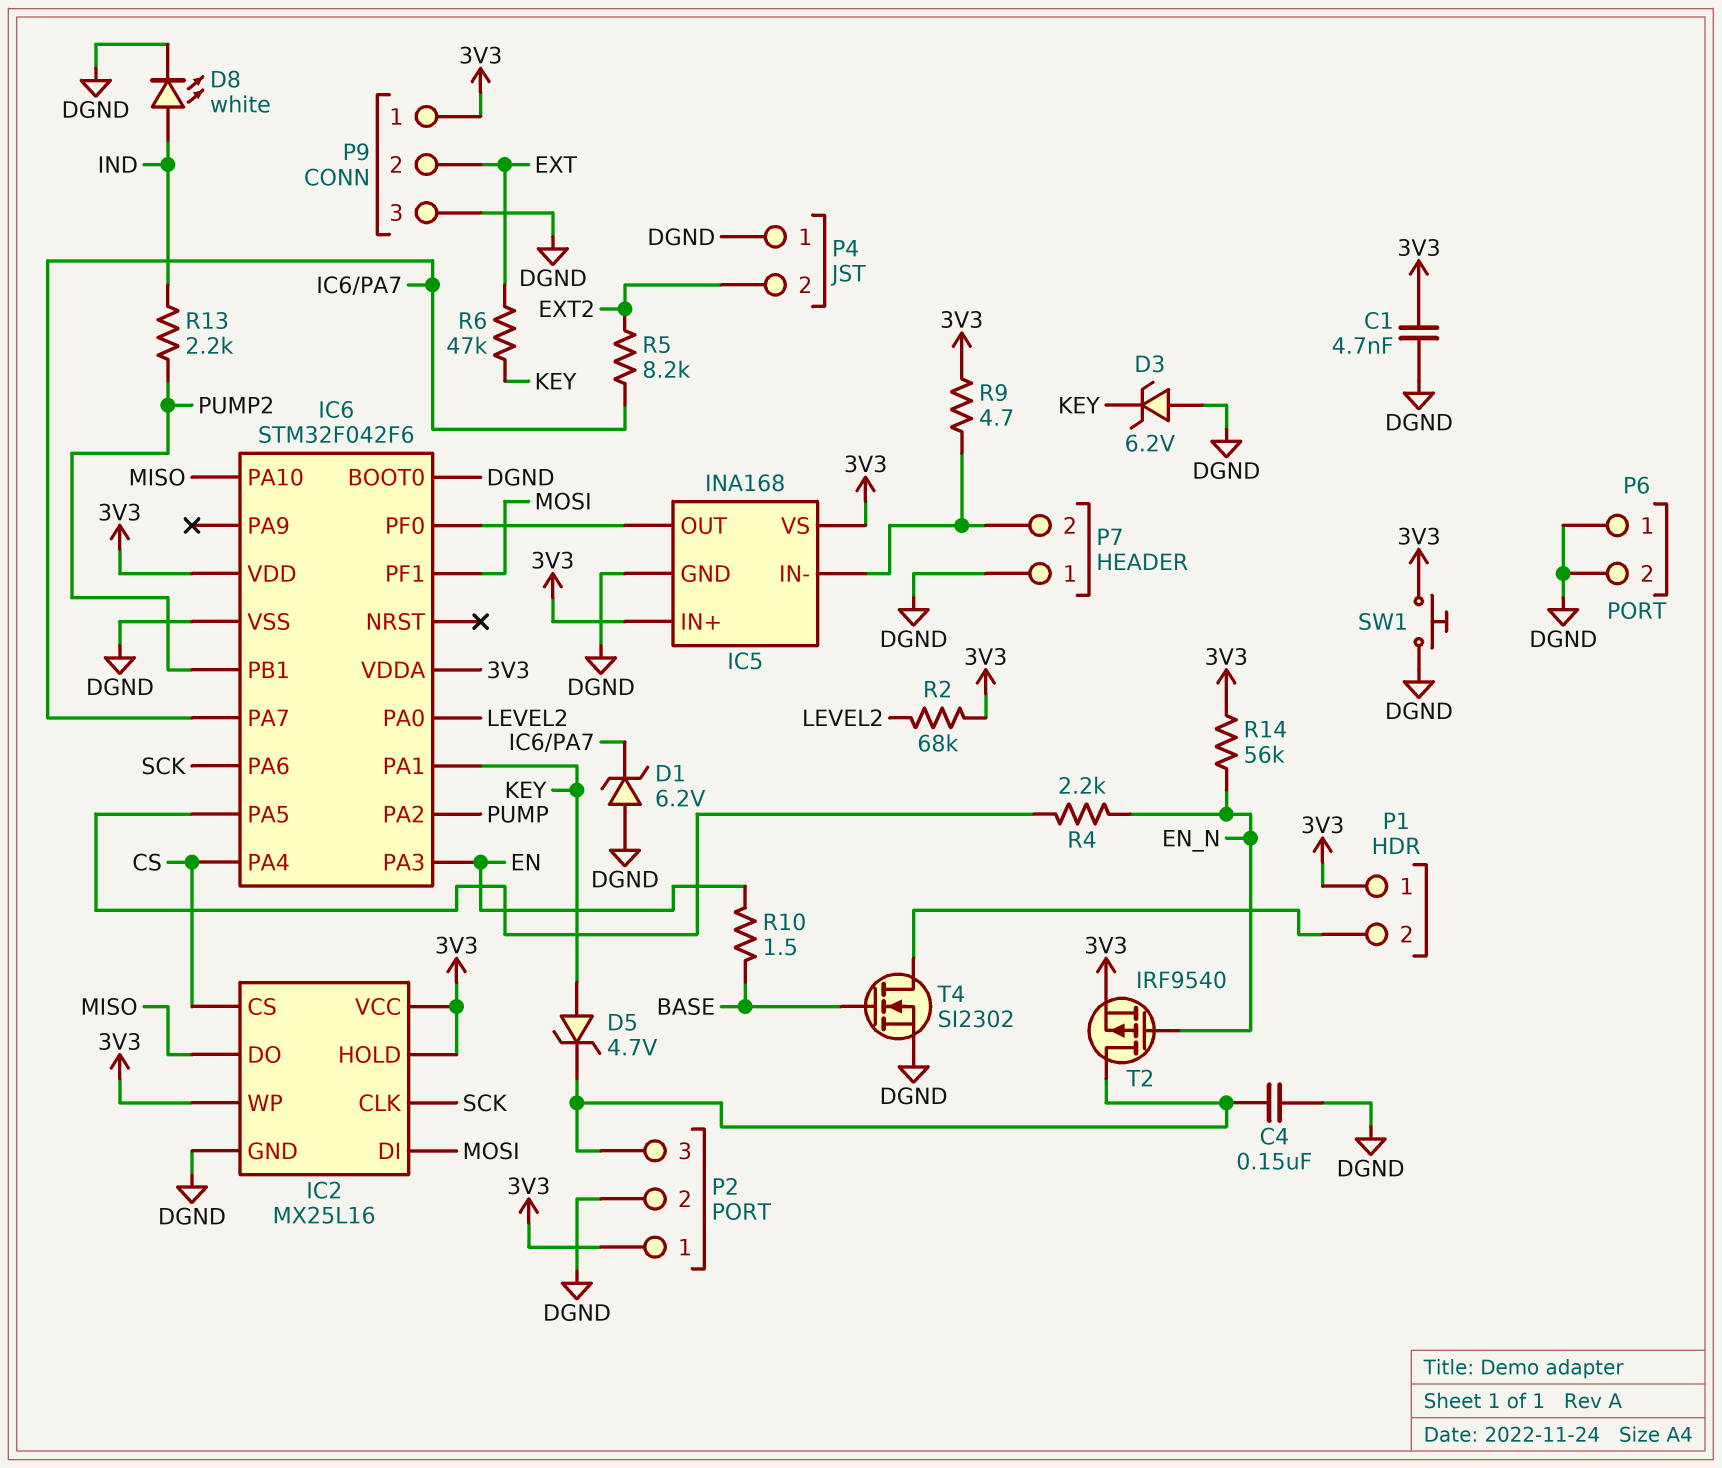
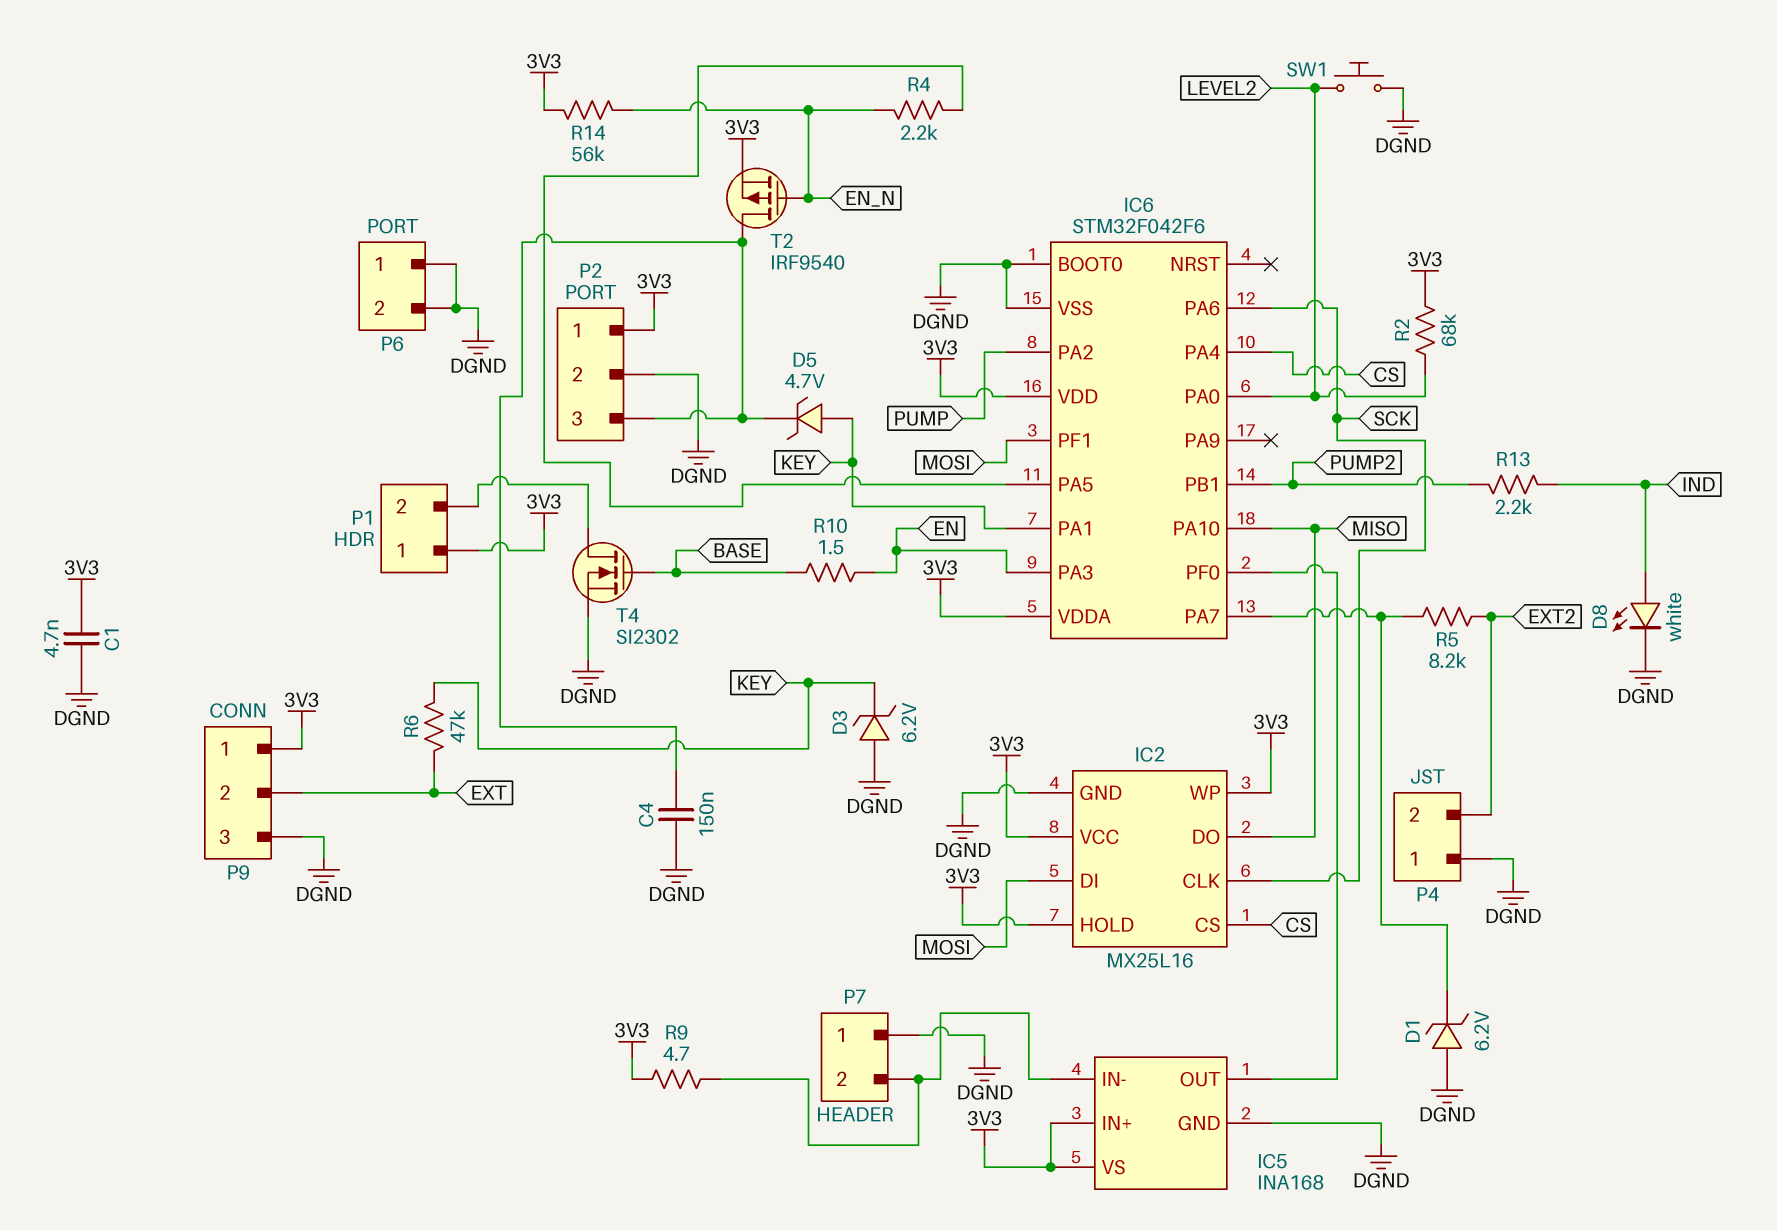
SW1: button (3V3, DGND) -> button (DGND, LEVEL2)

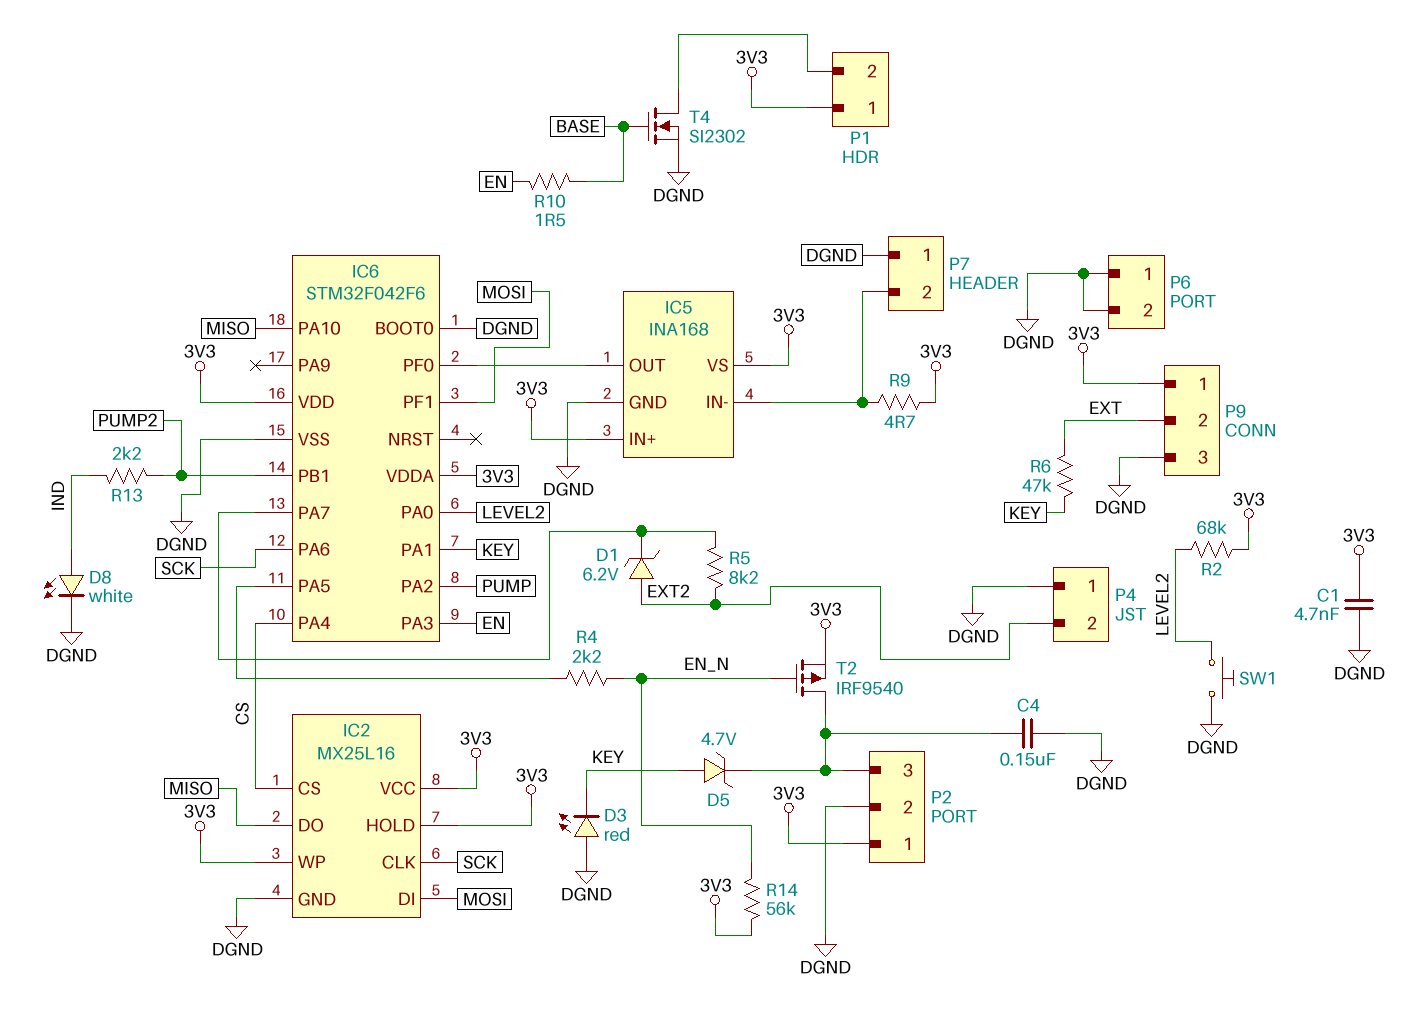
D1: zener 6.2V (A DGND, K IC6/PA7) -> zener 6.2V (A EXT2, K IC6/PA7)
D3: zener 6.2V (A DGND, K KEY) -> LED red (A DGND, K KEY)

